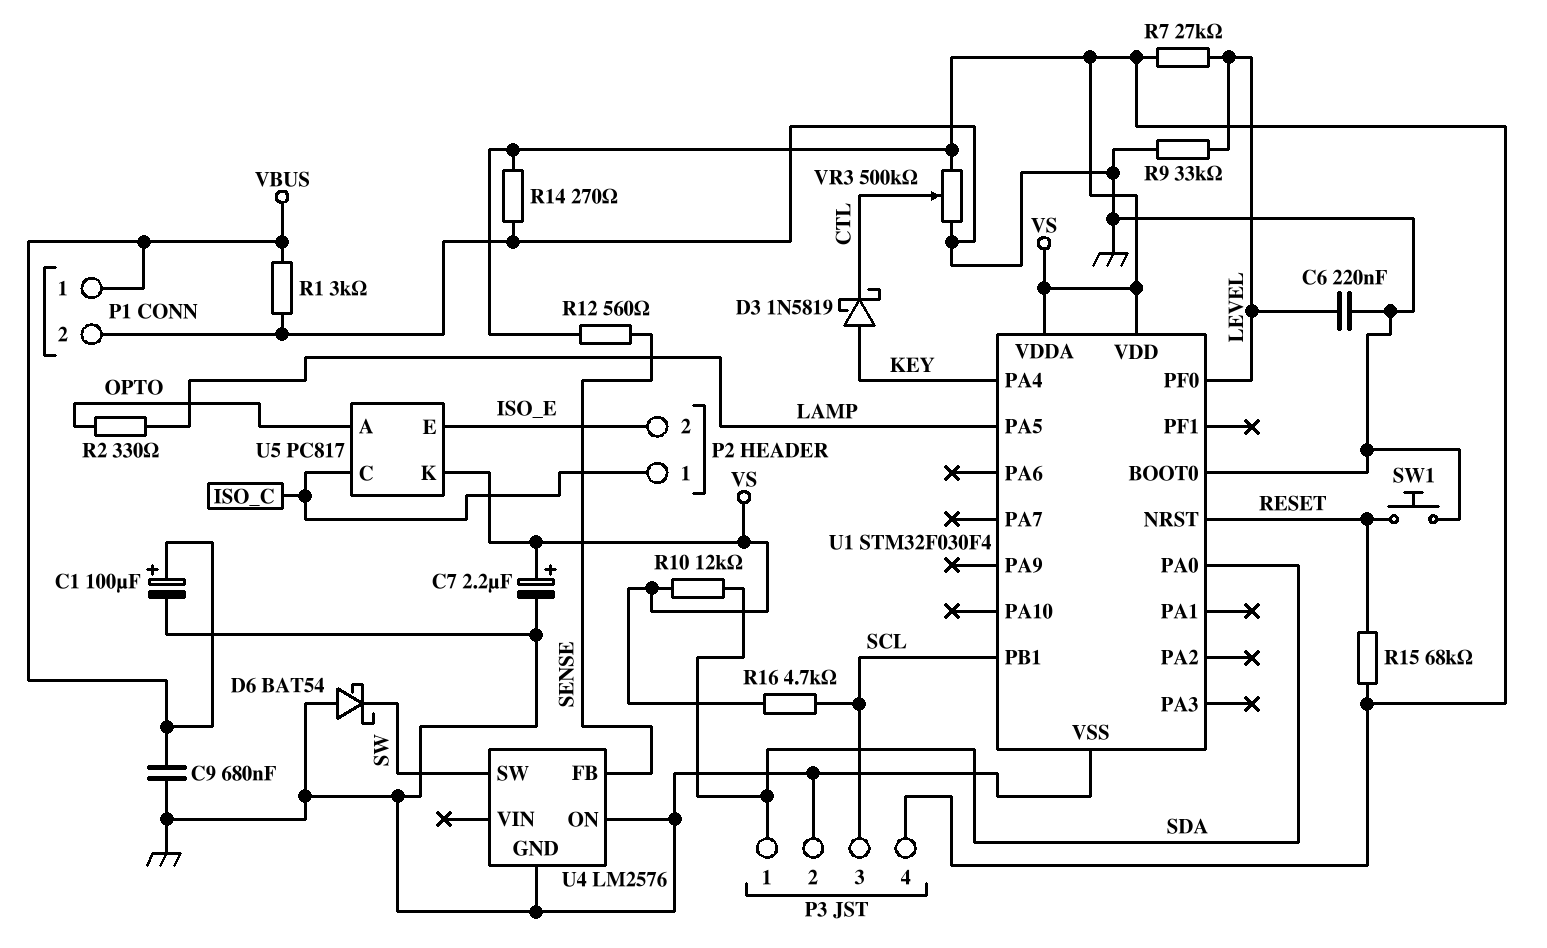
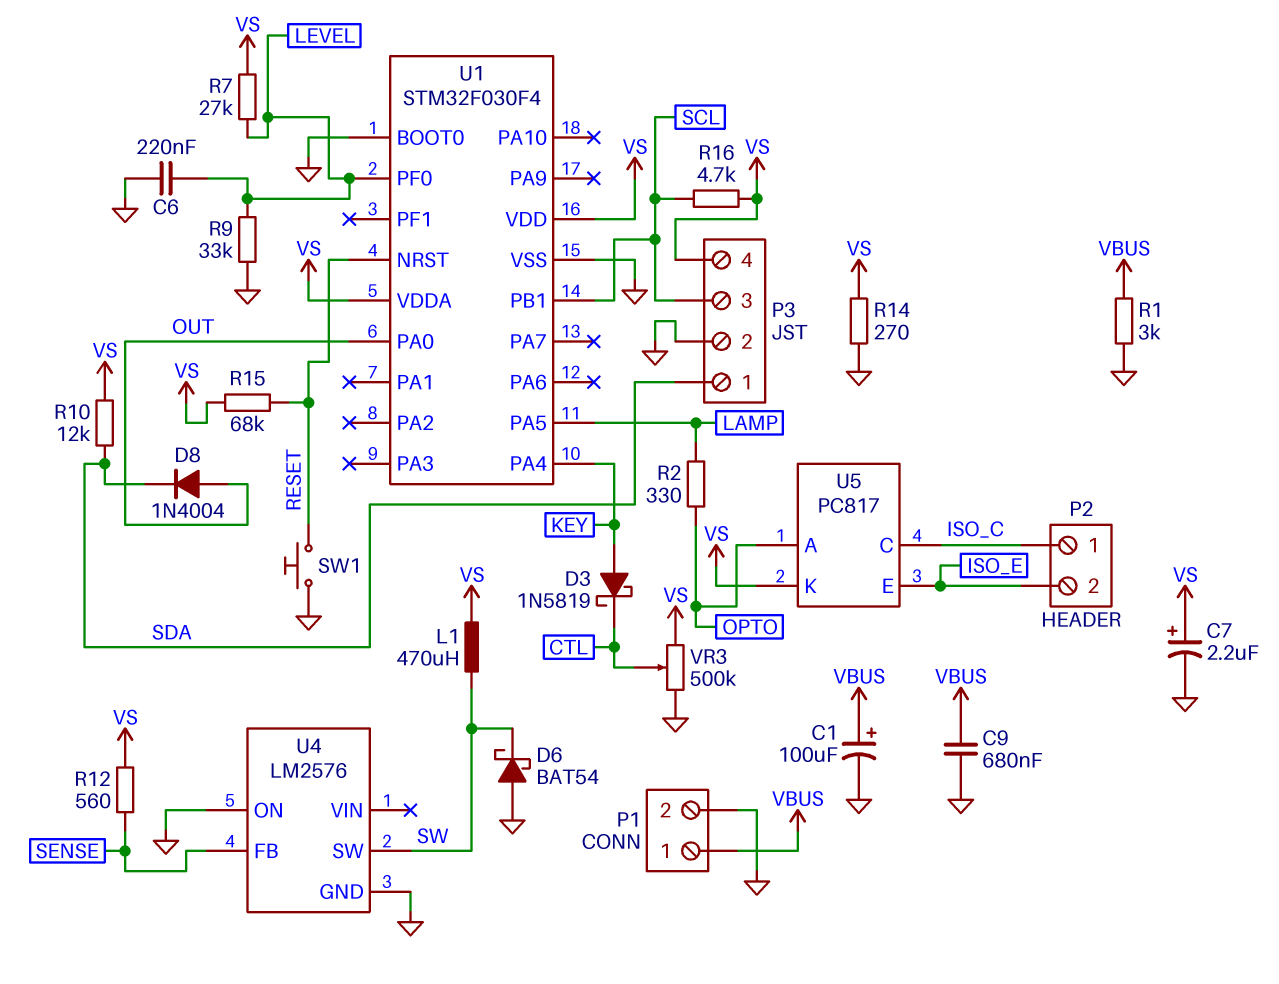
D8: none -> diode 1N4004 (A OUT, K SDA)
L1: none -> 470uH (SW, VS)
U1 pin PA0: SDA -> OUT

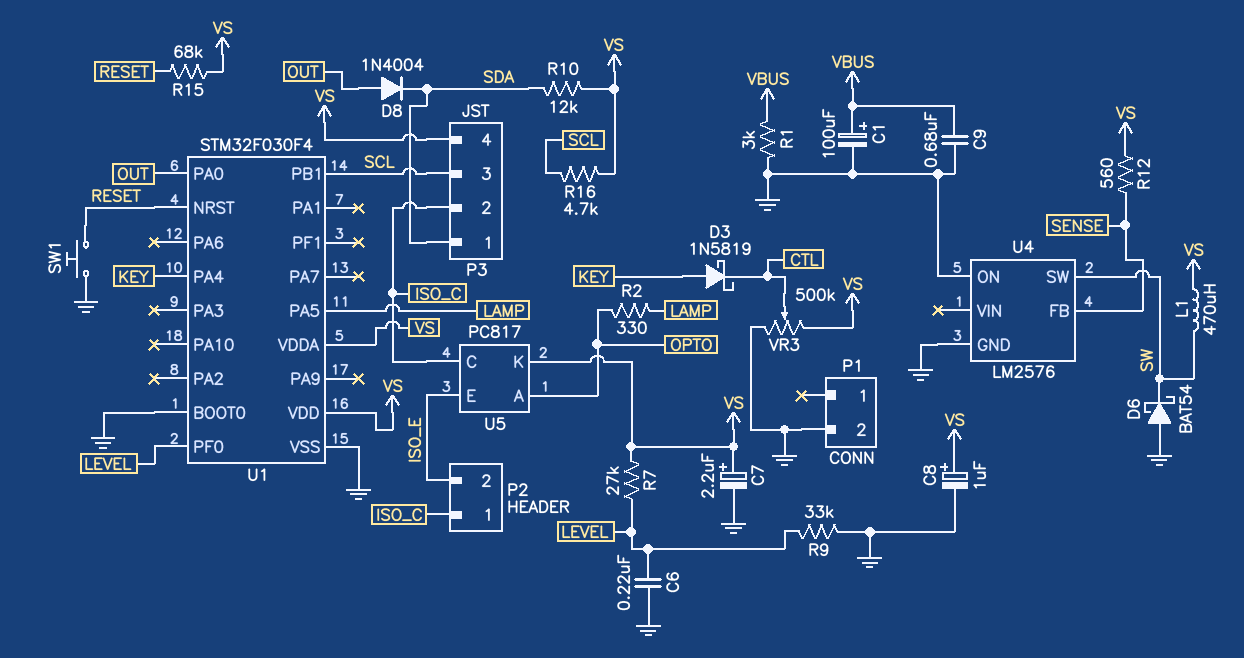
C8: none -> 1uF (plus VS, minus GND)
P1 pin 1: VBUS -> none
P3 pin 2: GND -> ISO_C
R14: 270 (GND, VS) -> none

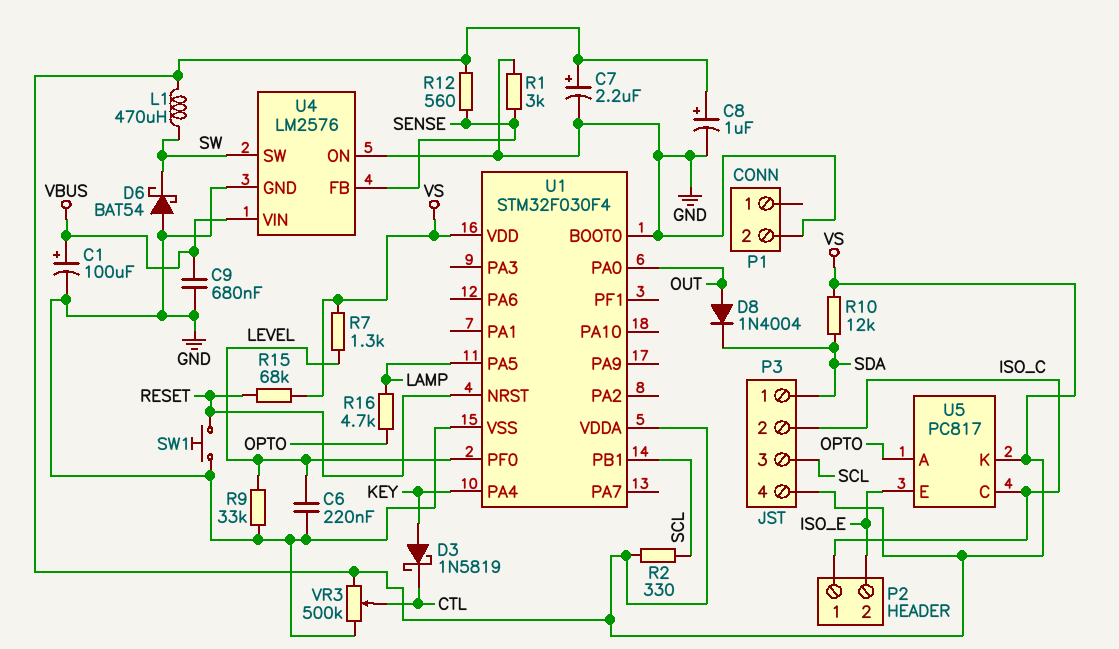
R1: 3k (GND, VBUS) -> 3k (GND, SENSE)
R2: 330 (LAMP, OPTO) -> 330 (SCL, VS)
R7: 27k (LEVEL, VS) -> 1.3k (LEVEL, VS)
R16: 4.7k (SCL, VS) -> 4.7k (LAMP, OPTO)
U4 pin VIN: none -> VBUS

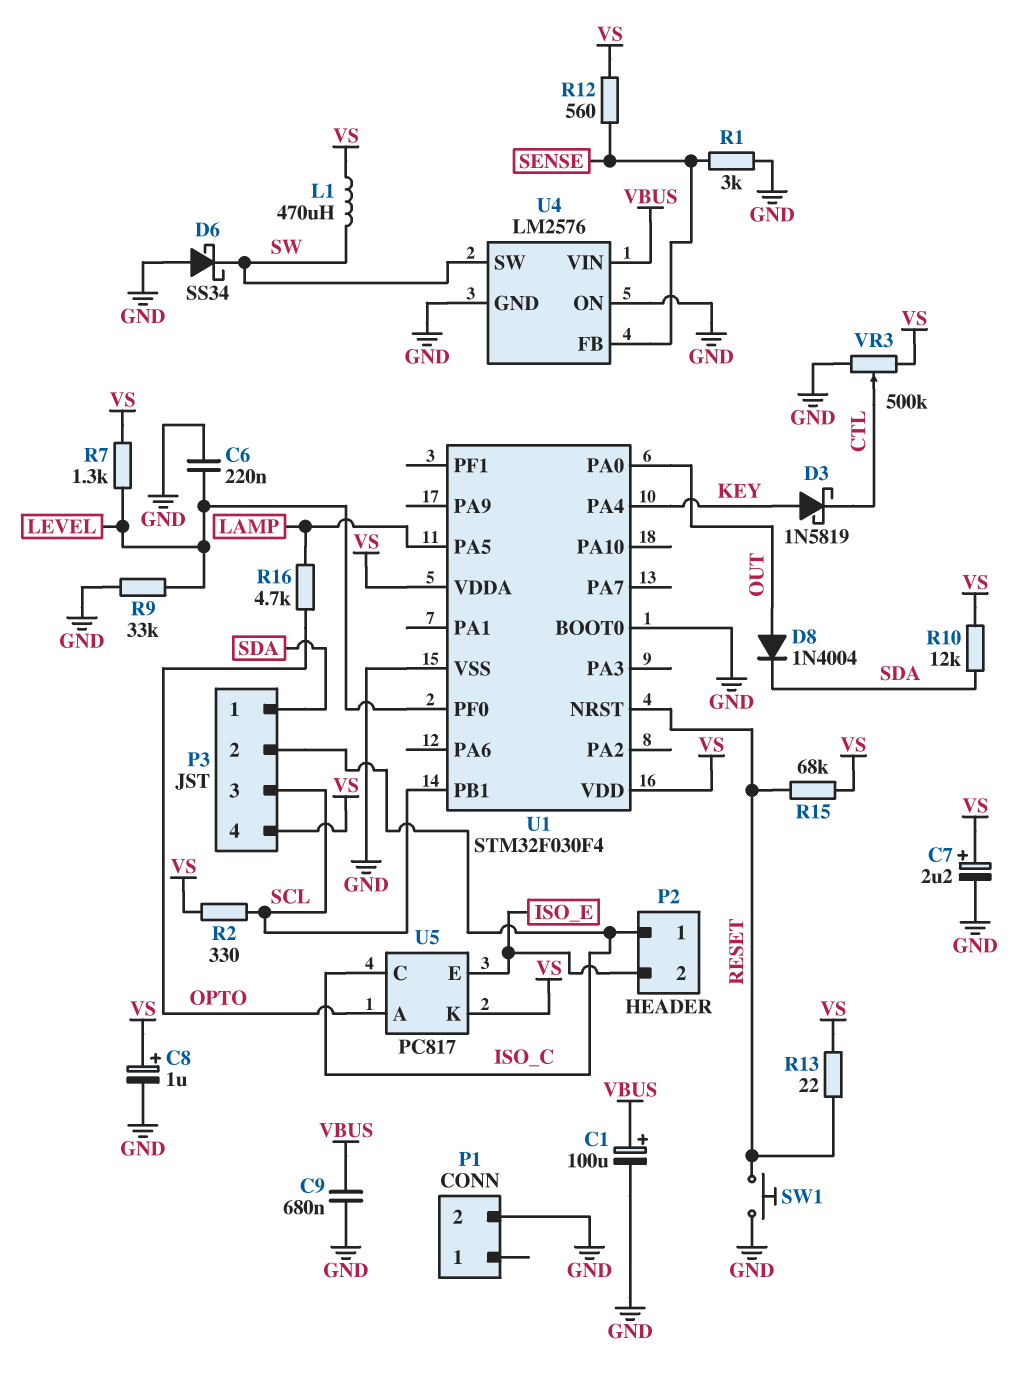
D6: schottky BAT54 (A GND, K SW) -> schottky SS34 (A GND, K SW)
R13: none -> 22 (RESET, VS)

